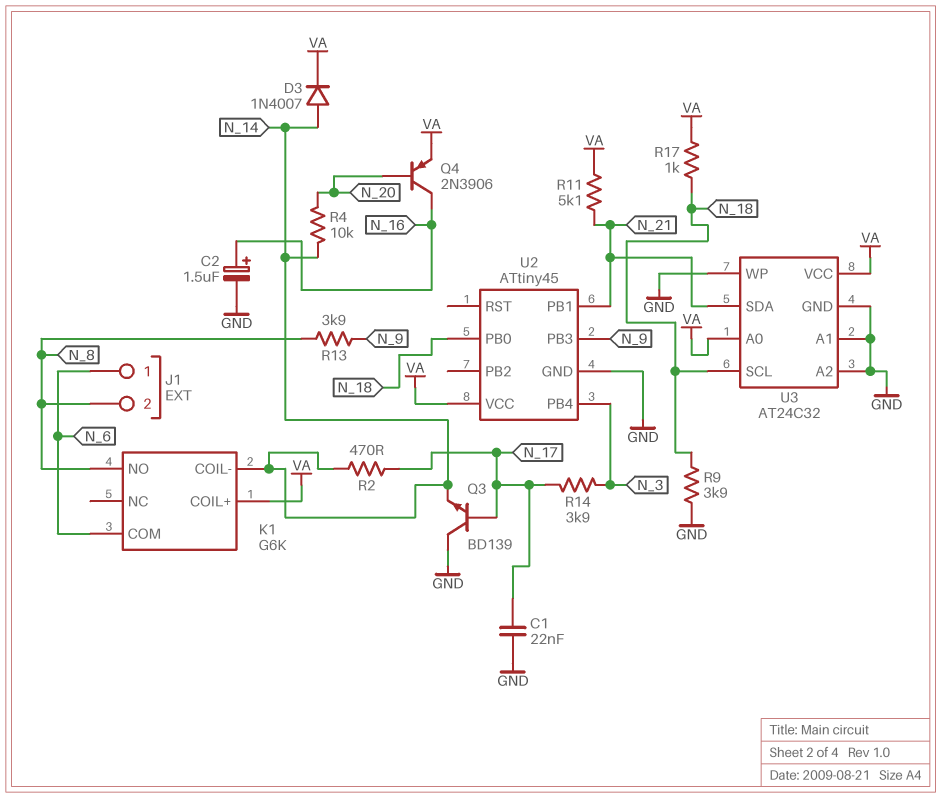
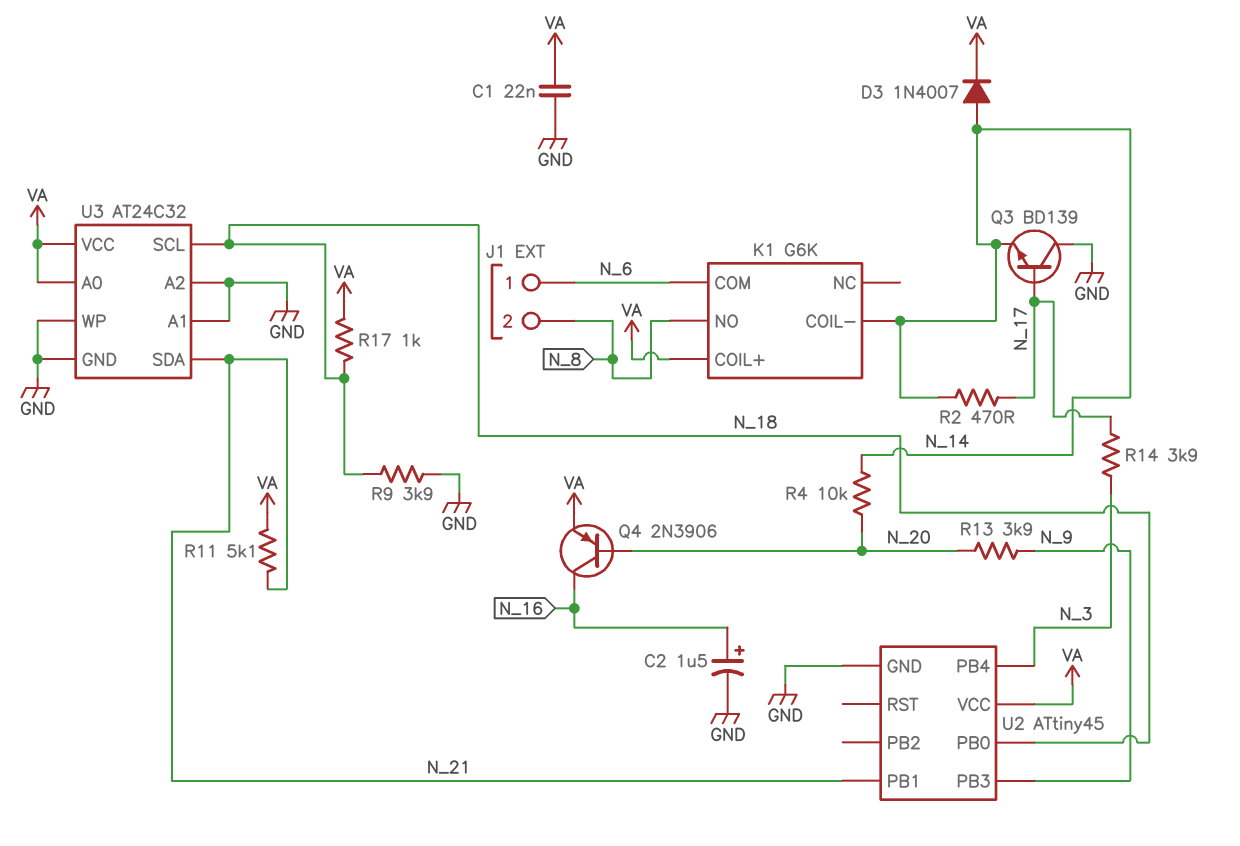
C1: 22nF (GND, N_17) -> 22nF (GND, VA)
R13: 3.9k (N_8, N_9) -> 3.9k (N_9, N_20)

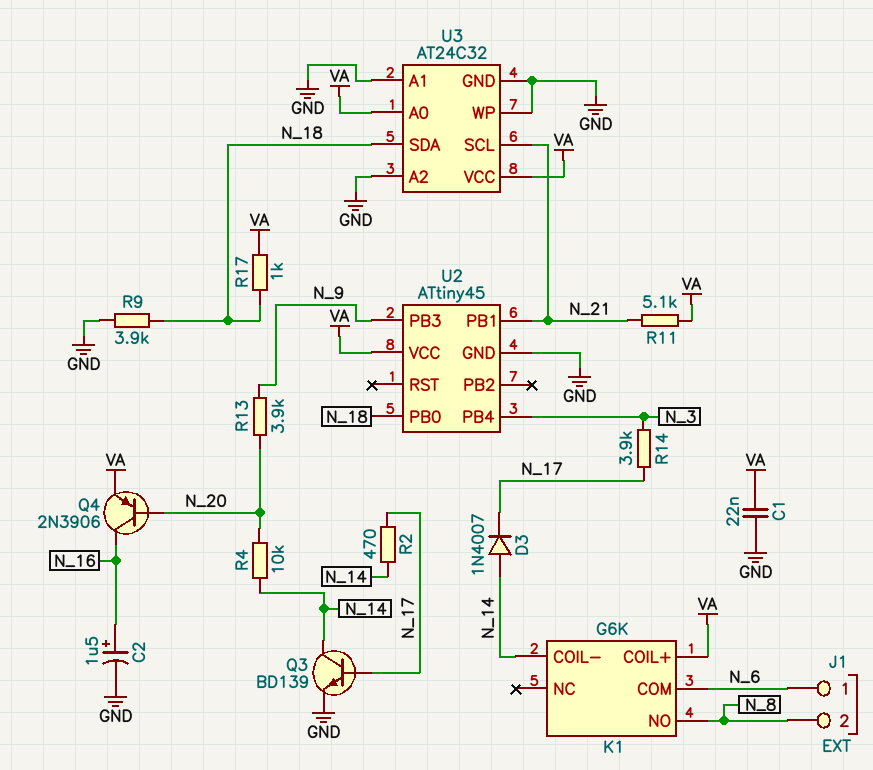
D3: diode 1N4007 (A N_14, K VA) -> diode 1N4007 (A N_14, K N_17)
Q3: NPN BD139 (B N_17, C GND, E N_14) -> NPN BD139 (B N_17, C N_14, E GND)
U3 pin SCL: N_18 -> N_21
U3 pin SDA: N_21 -> N_18

